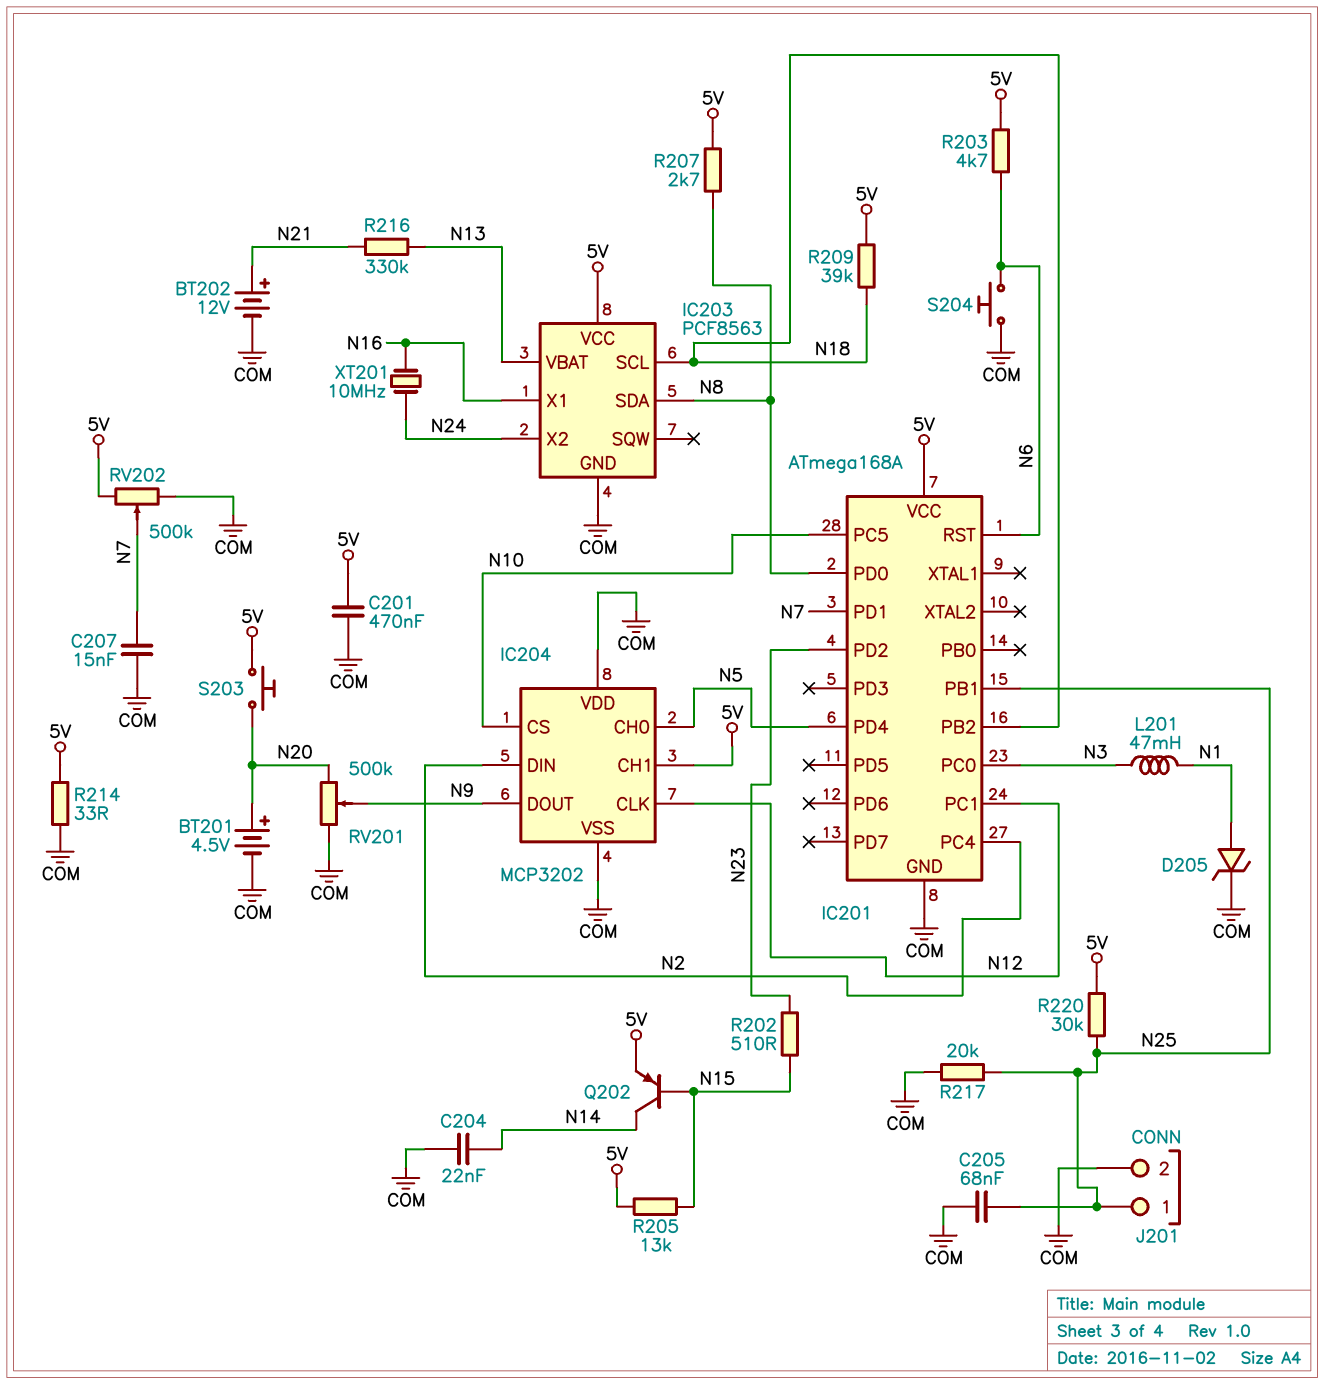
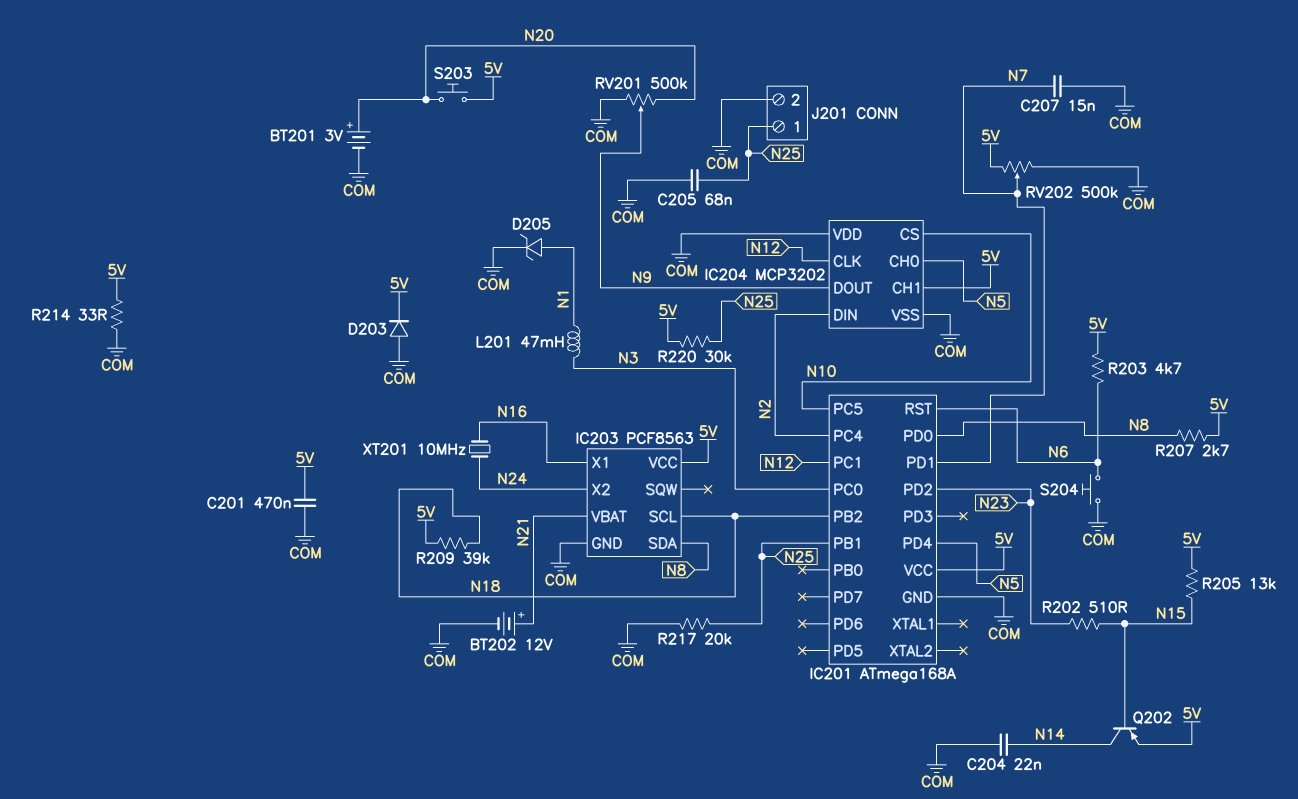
BT201: 4.5V (plus N20, minus COM) -> 3V (plus N20, minus COM)
D203: none -> diode (A COM, K 5V)
IC203 pin VBAT: N13 -> N21
R216: 330k (N13, N21) -> none

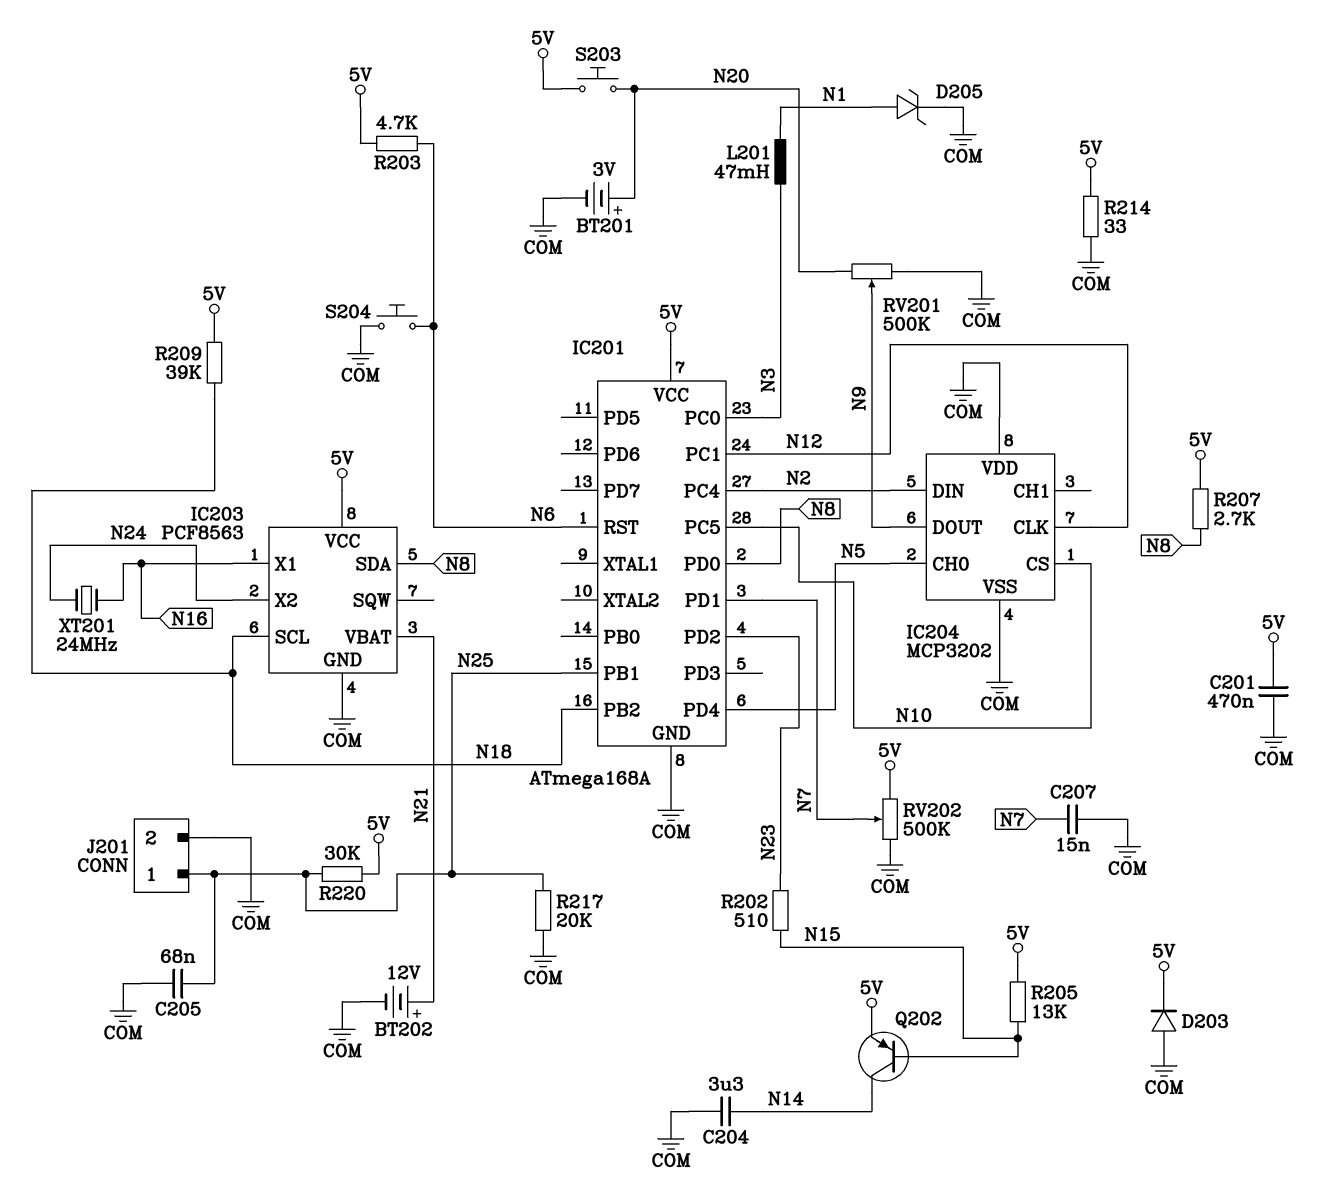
C204: 22nF (COM, N14) -> 3.3uF (COM, N14)
IC204 pin CH1: 5V -> none
XT201: 10MHz (N16, N24) -> 24MHz (N16, N24)

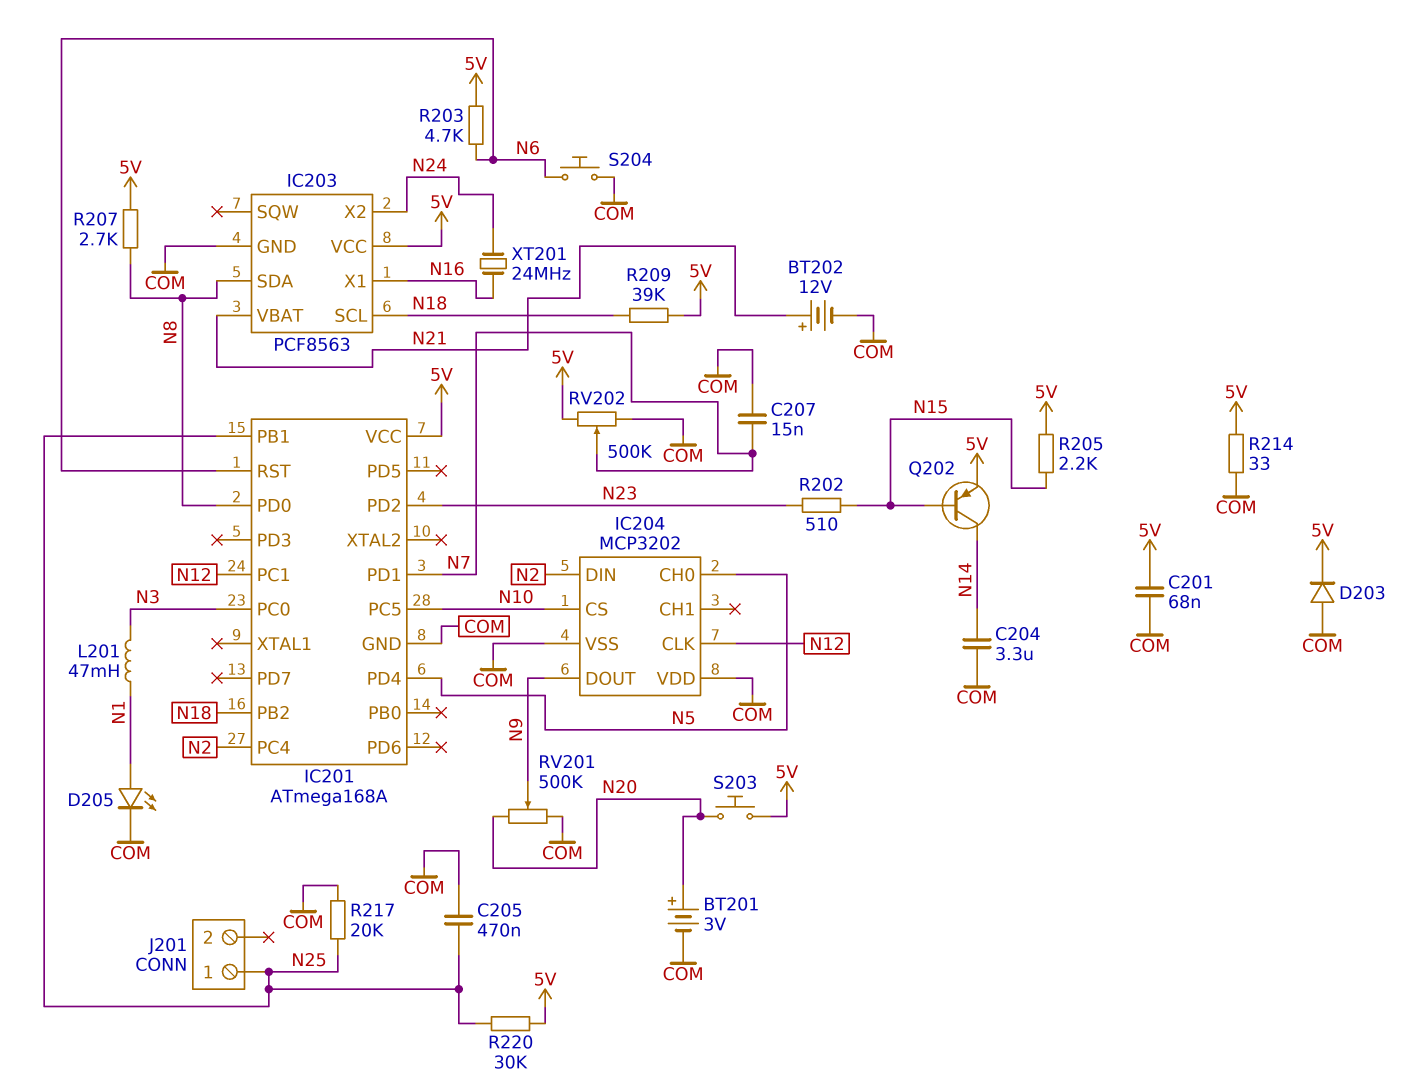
C201: 470nF (5V, COM) -> 68nF (5V, COM)
C205: 68nF (COM, N25) -> 470nF (COM, N25)
D205: zener (A N1, K COM) -> LED (A N1, K COM)
J201 pin 2: COM -> none
R205: 13k (5V, N15) -> 2.2k (5V, N15)

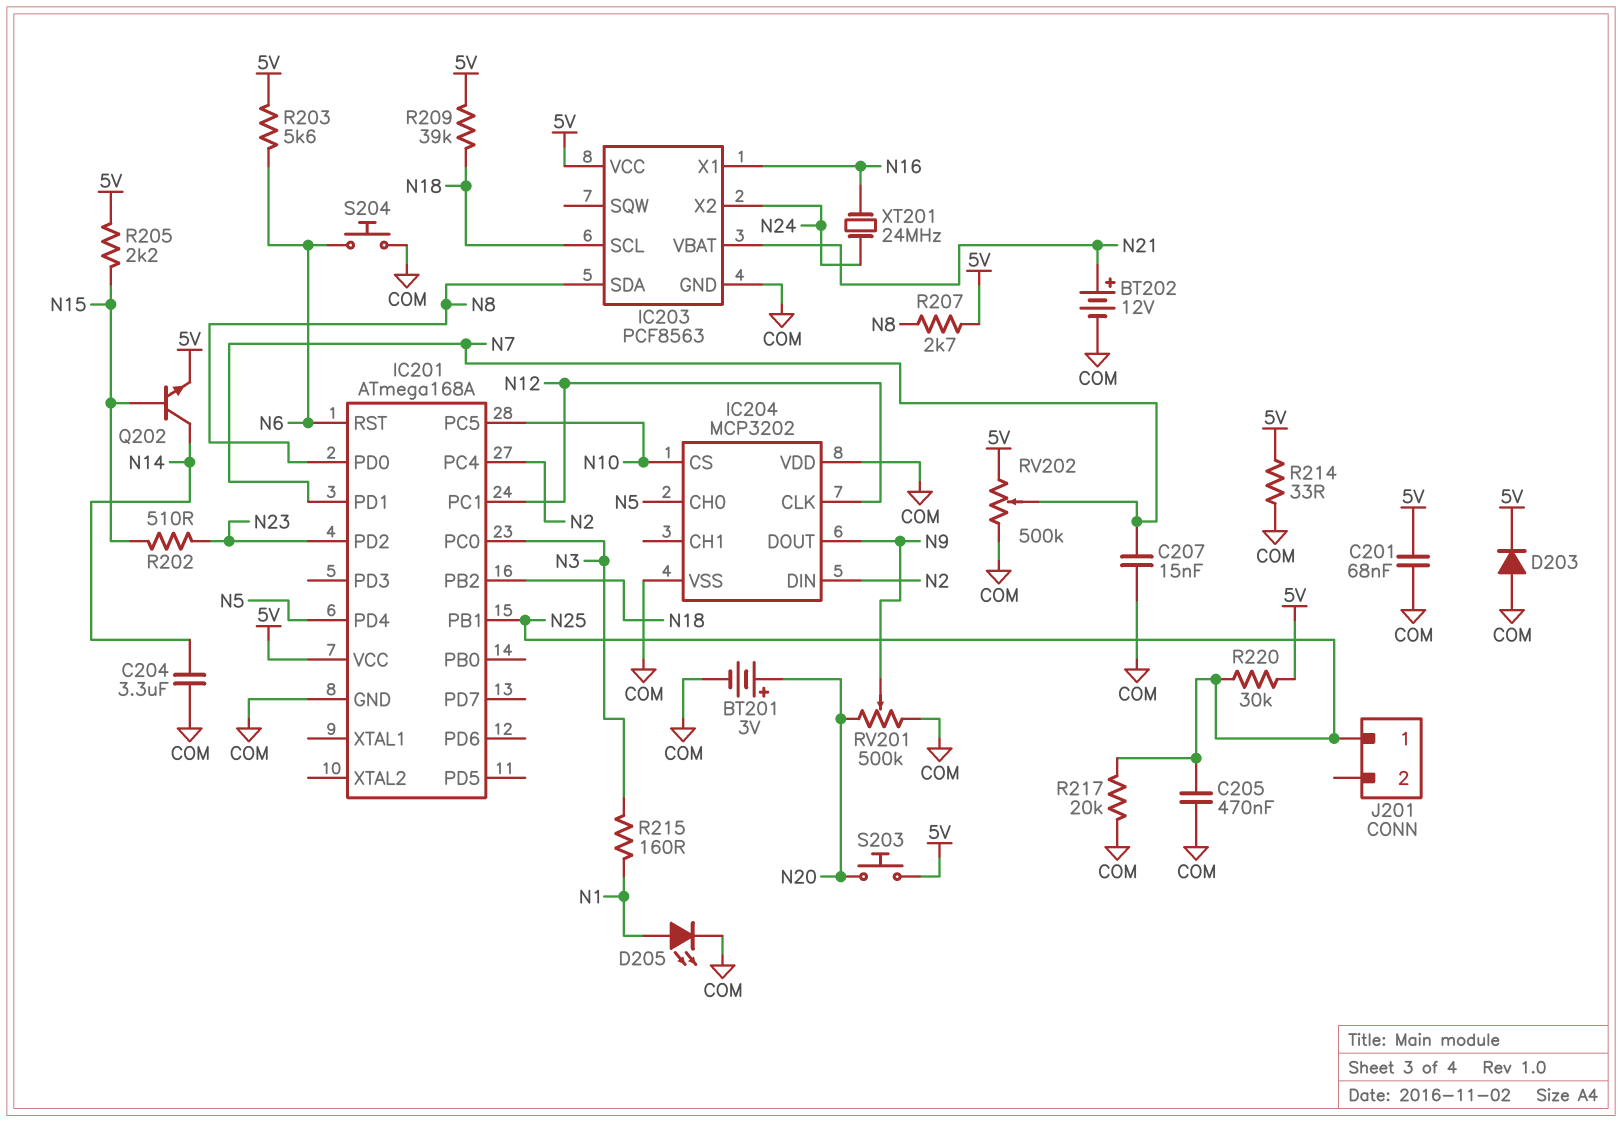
L201: 47mH (N1, N3) -> none
Q202: PNP (B N15, C N14, E 5V) -> NPN (B N15, C N14, E 5V)
R203: 4.7k (5V, N6) -> 5.6k (5V, N6)
R215: none -> 160 (N1, N3)

